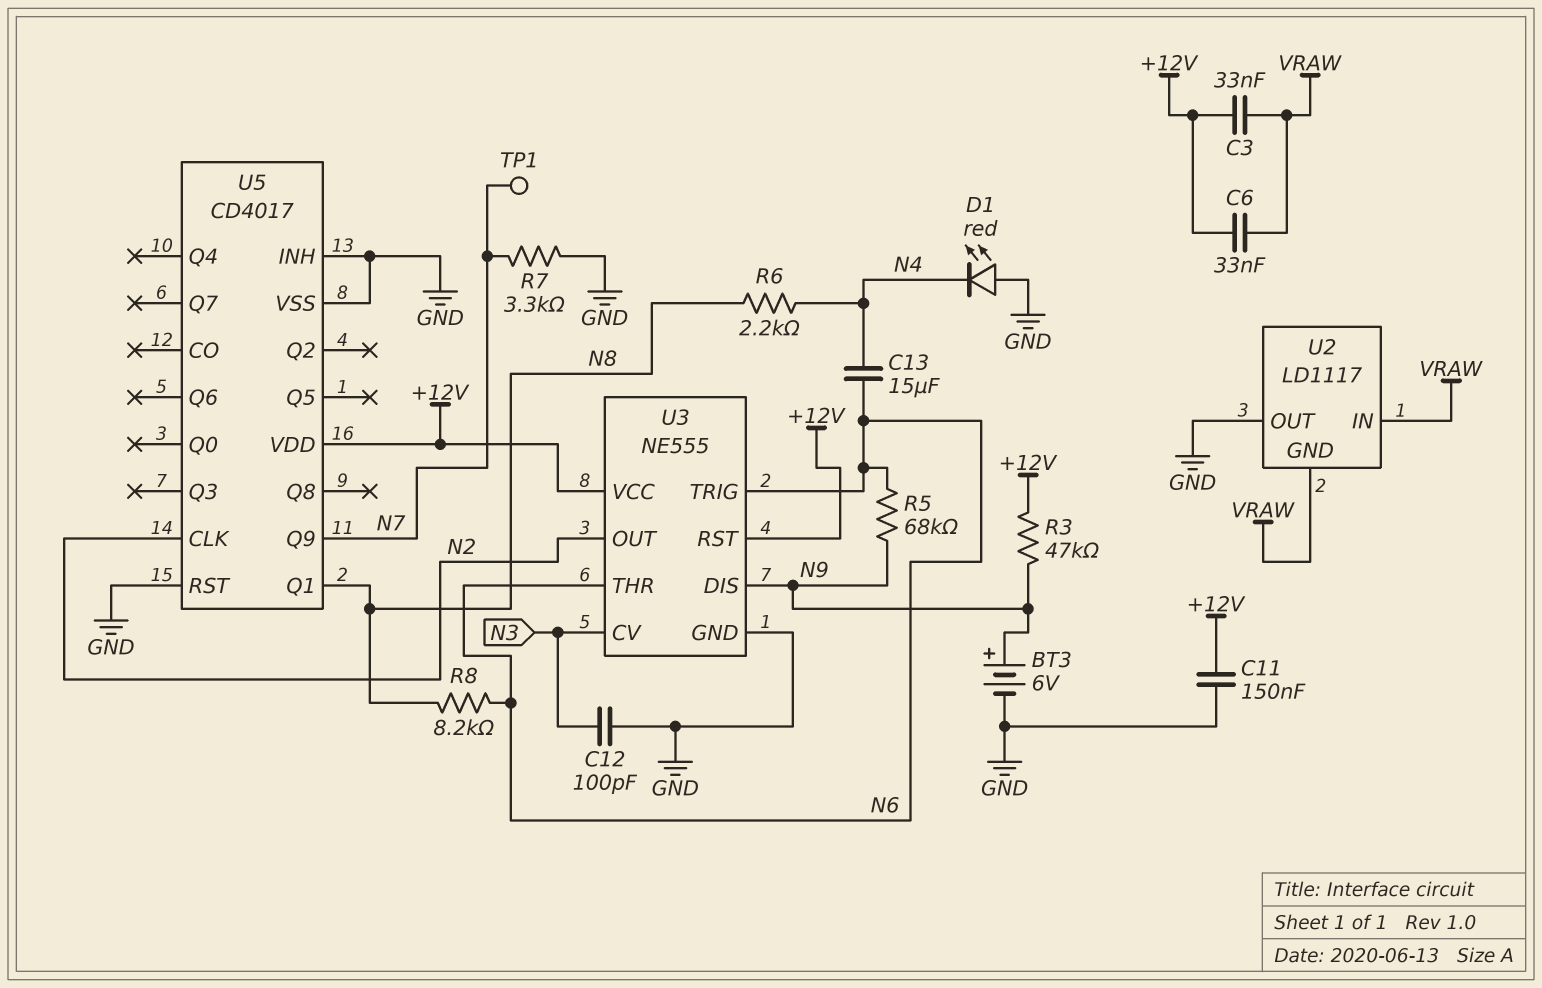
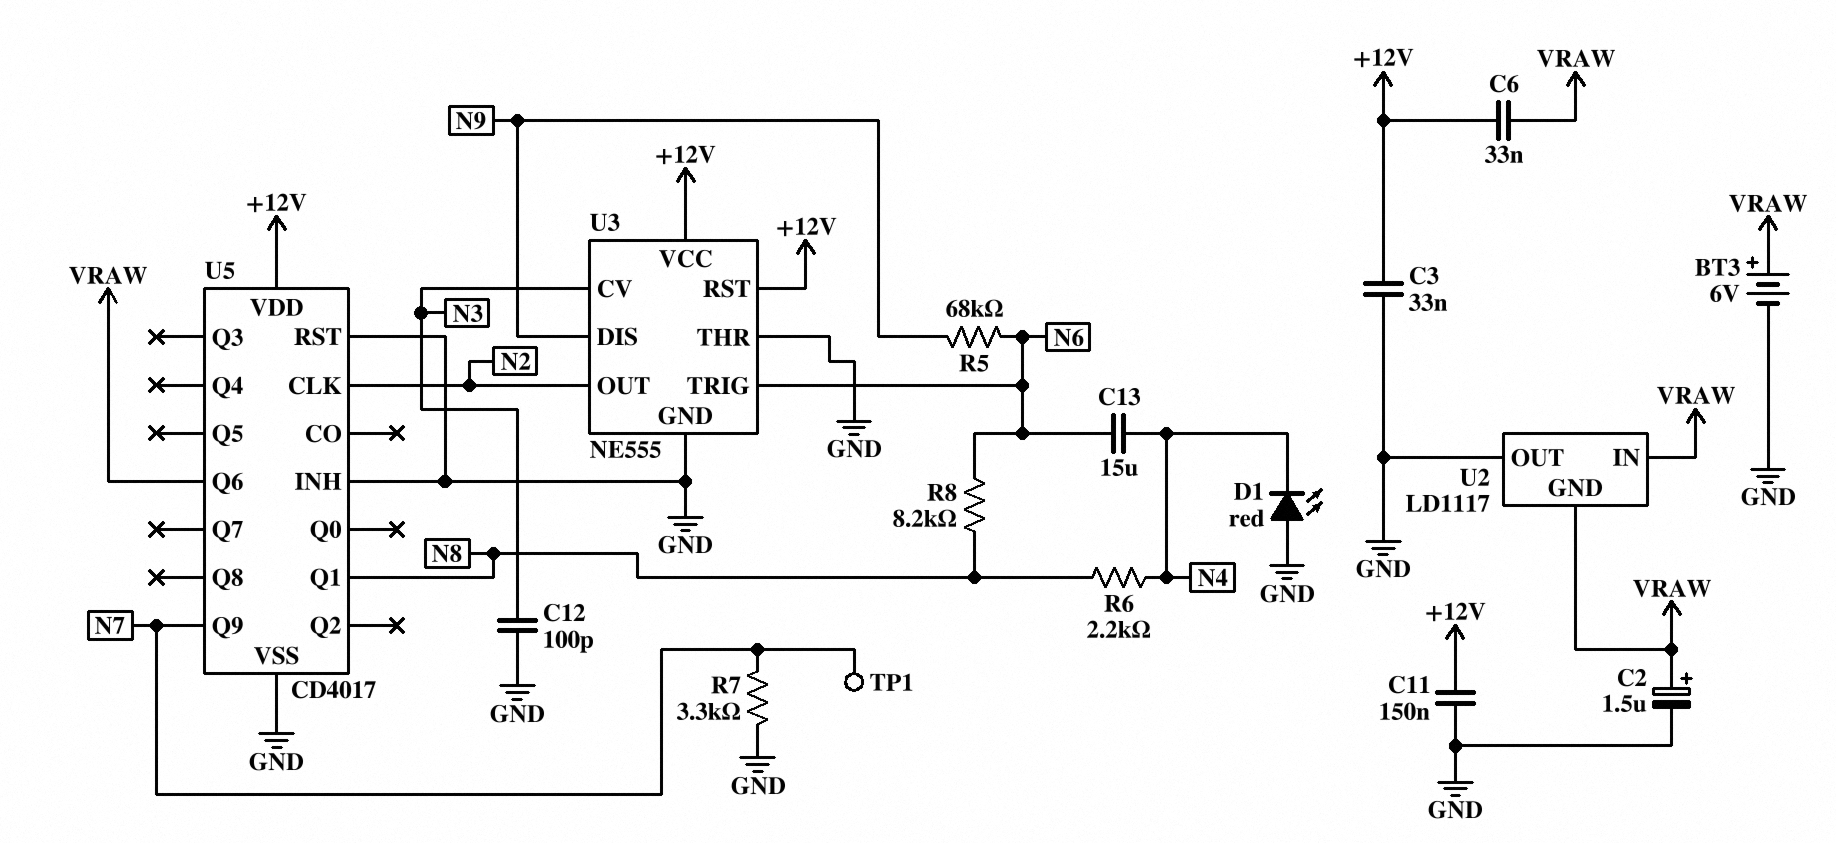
BT3: 6V (plus N9, minus GND) -> 6V (plus VRAW, minus GND)
C2: none -> 1.5uF (plus VRAW, minus GND)
C3: 33nF (+12V, VRAW) -> 33nF (+12V, GND)
R3: 47k (+12V, N9) -> none
U3 pin THR: N6 -> GND
U5 pin Q6: none -> VRAW

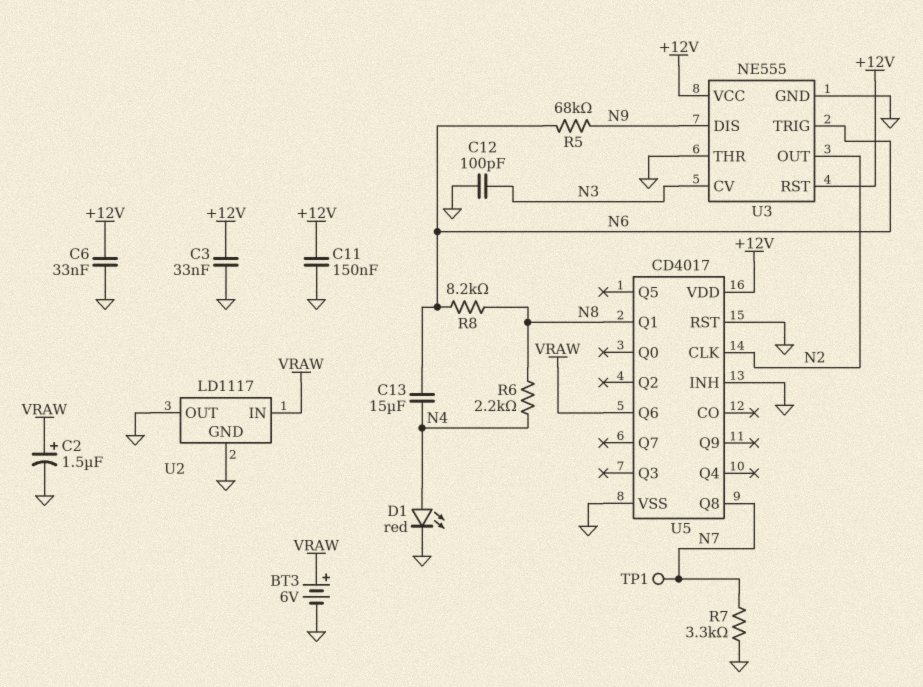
C6: 33nF (+12V, VRAW) -> 33nF (+12V, GND)
D1: LED red (A GND, K N4) -> LED red (A N4, K GND)
U2 pin GND: VRAW -> GND
U5 pin Q8: none -> N7
U5 pin Q9: N7 -> none

